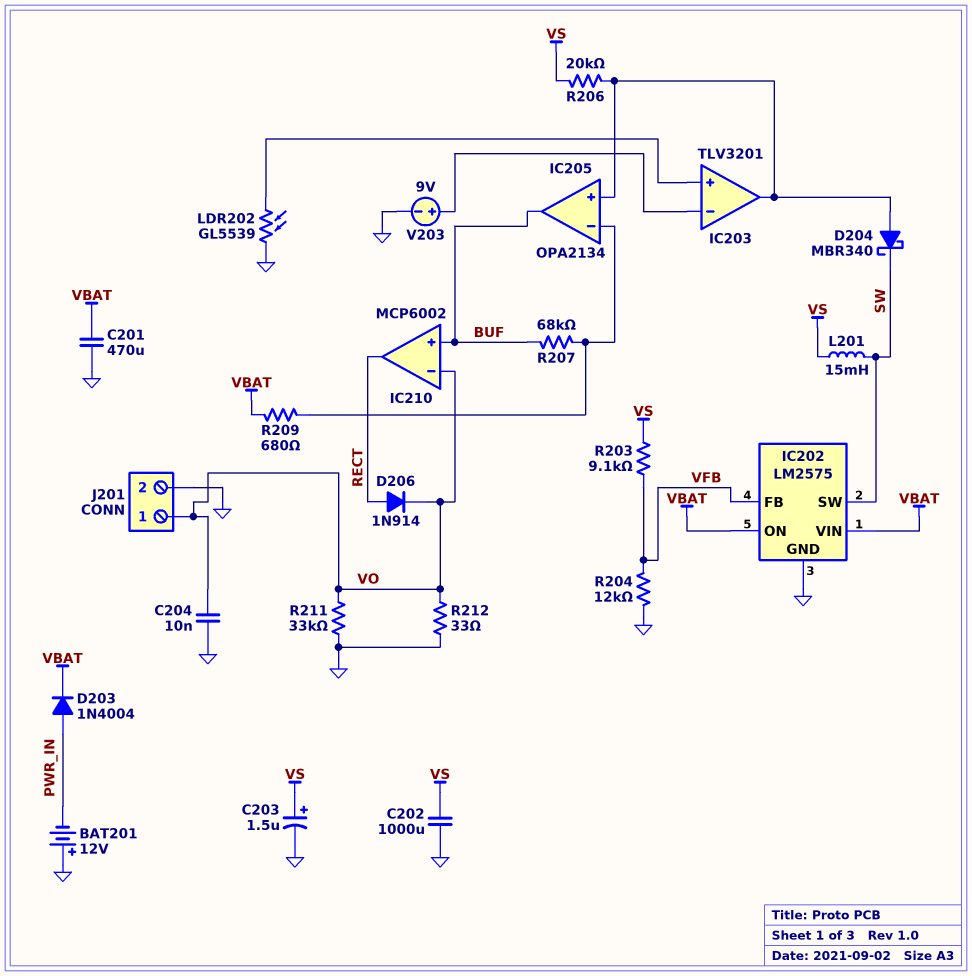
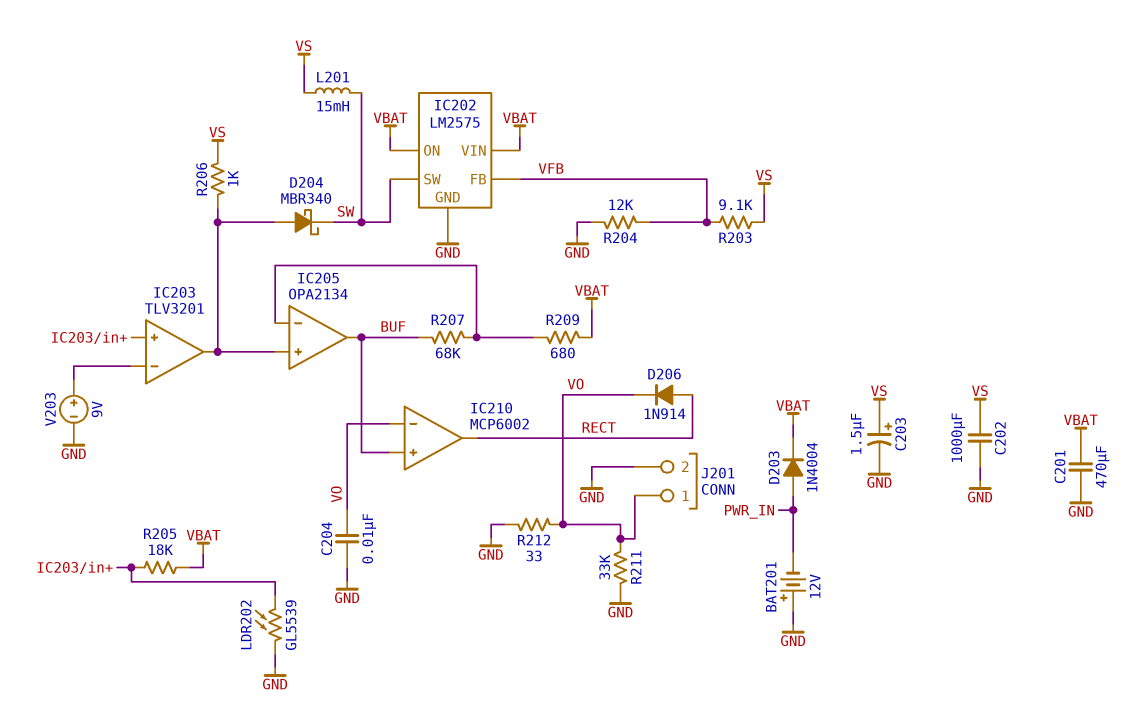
R205: none -> 18k (IC203/in+, VBAT)
R206: 20k (IC203/out, VS) -> 1k (IC203/out, VS)

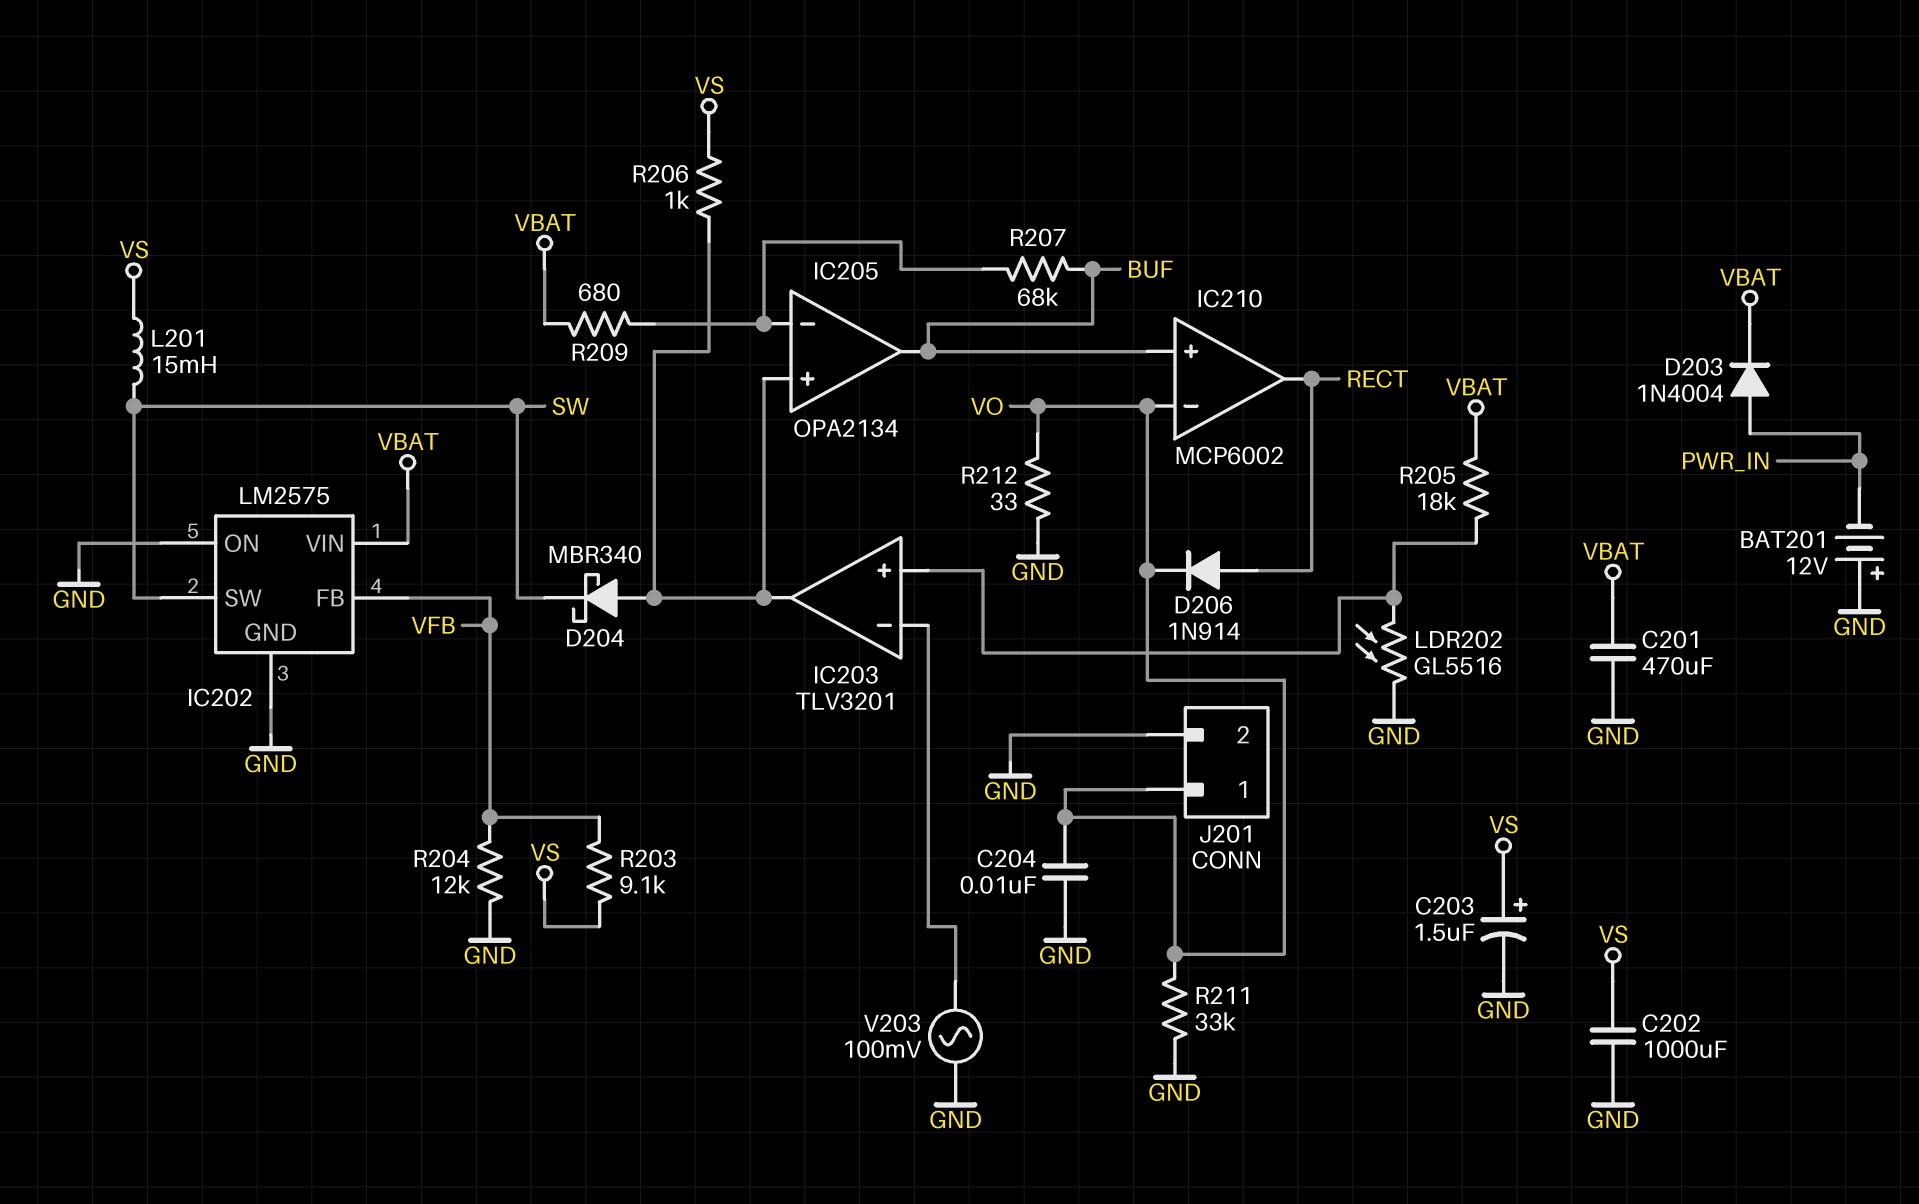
IC202 pin ON: VBAT -> GND
LDR202: GL5539 (GND, IC203/in+) -> GL5516 (GND, IC203/in+)
V203: 9V (plus IC203/in-, minus GND) -> AC 100mV (GND, IC203/in-)

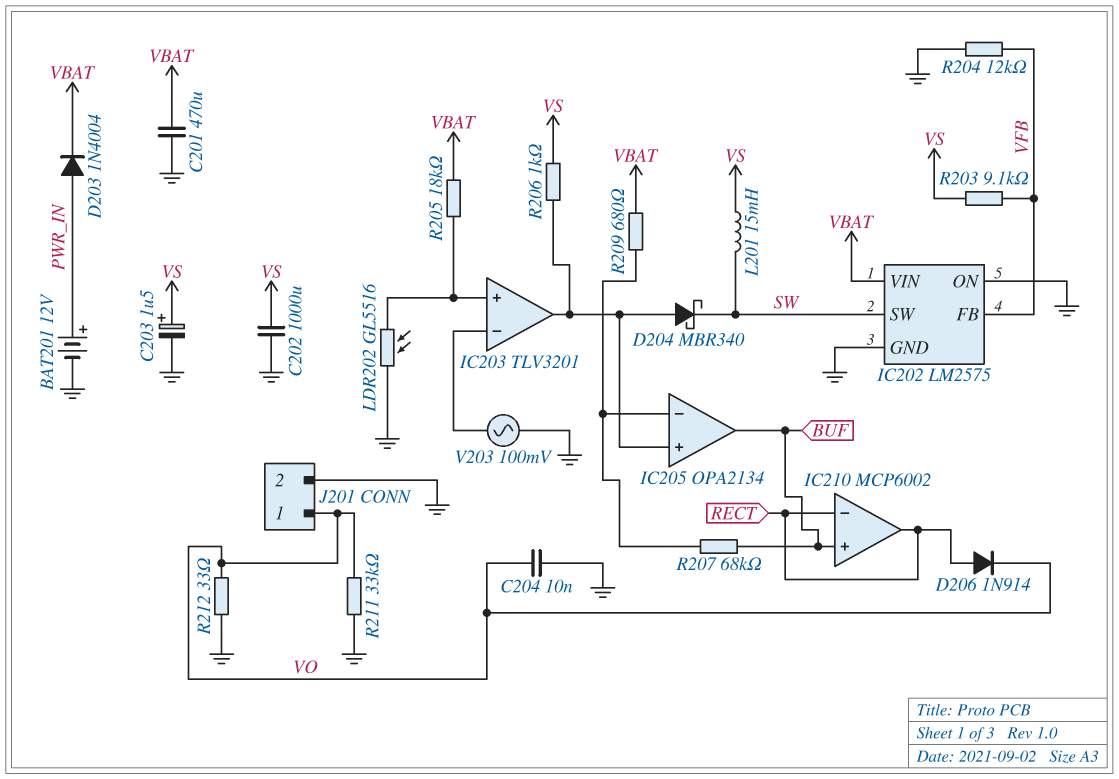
BAT201: 12V (plus GND, minus PWR_IN) -> 12V (plus PWR_IN, minus GND)
IC210 pin in-: VO -> RECT

